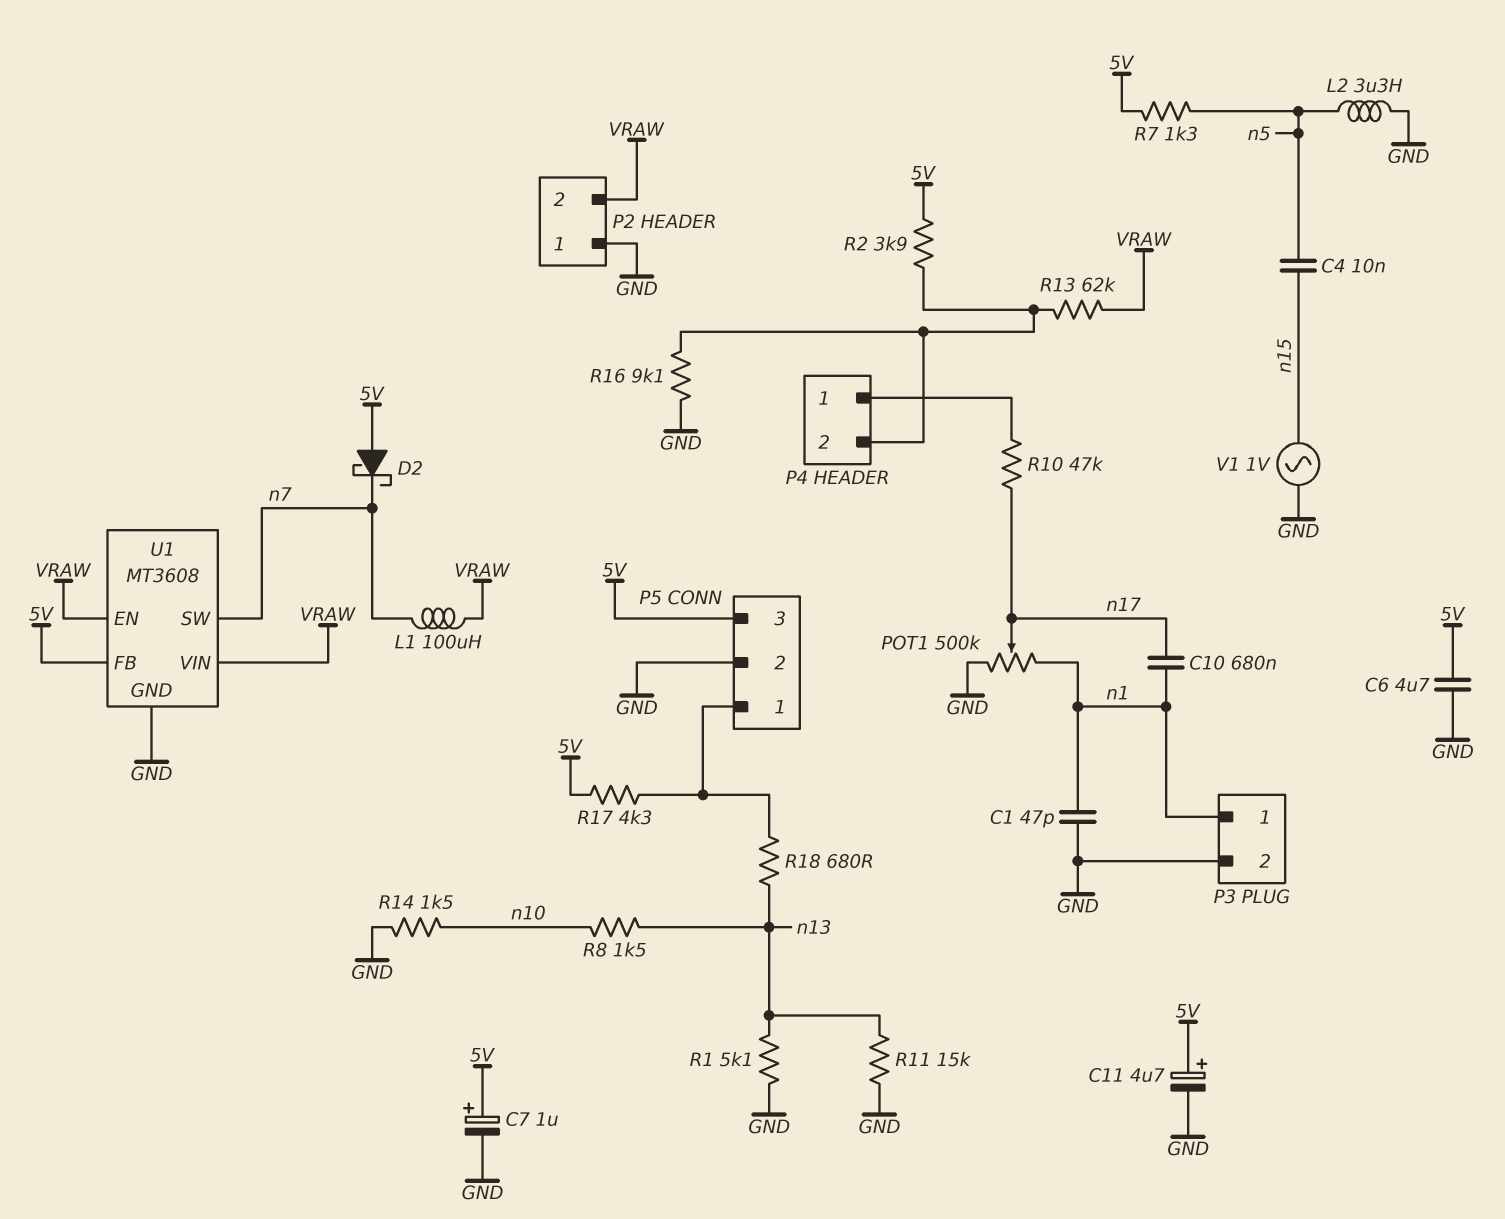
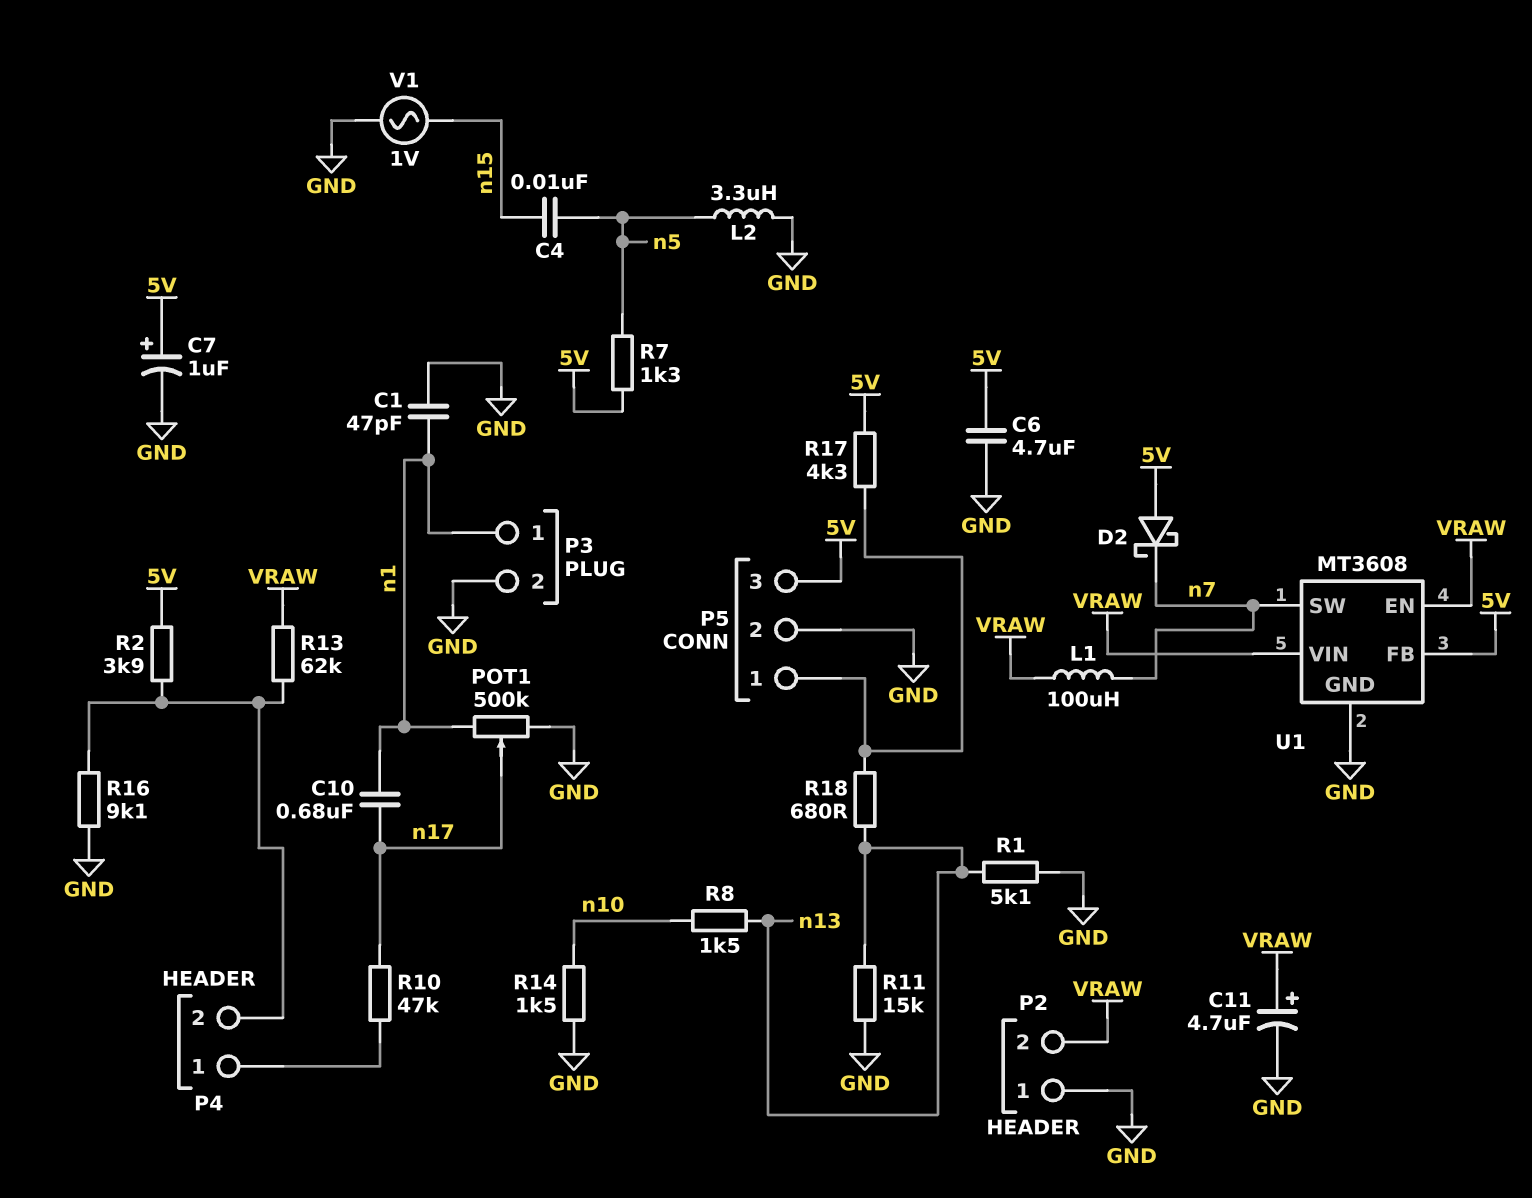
C11: 4.7uF (plus 5V, minus GND) -> 4.7uF (plus VRAW, minus GND)

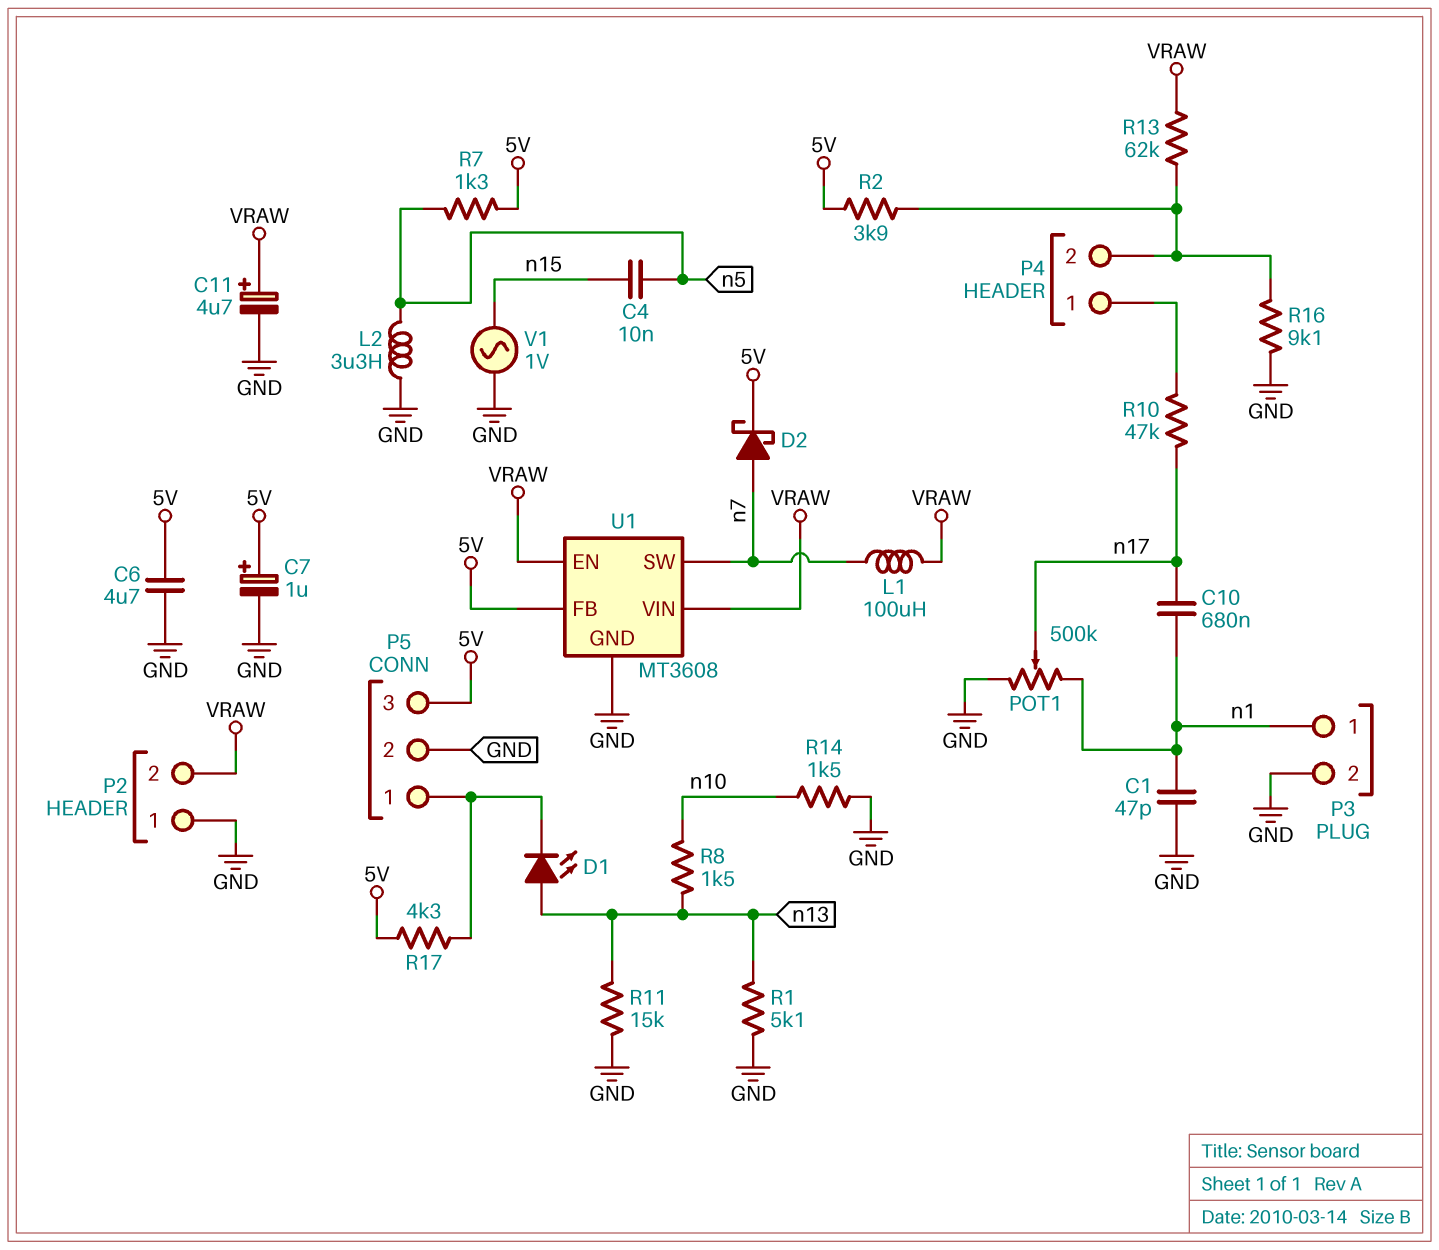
D1: none -> LED (A n13, K P5/1)
D2: schottky (A 5V, K n7) -> schottky (A n7, K 5V)
R18: 680 (P5/1, n13) -> none

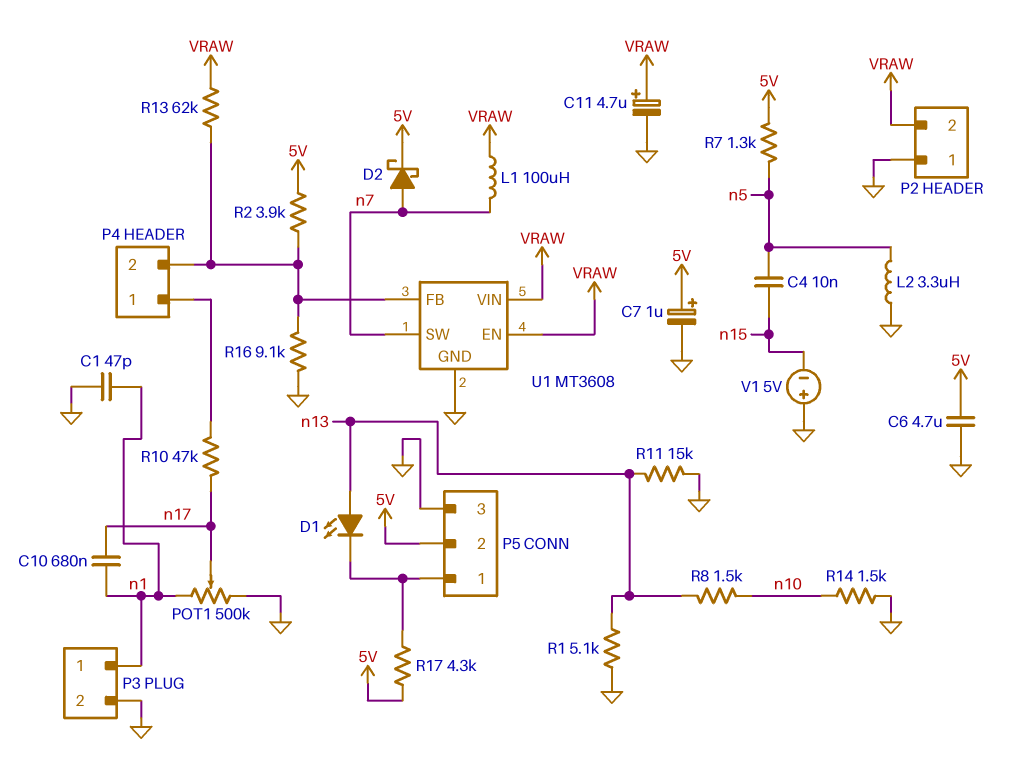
P5 pin 2: GND -> 5V
P5 pin 3: 5V -> GND
U1 pin FB: 5V -> P4/2
V1: AC 1V (GND, n15) -> 5V (plus GND, minus n15)

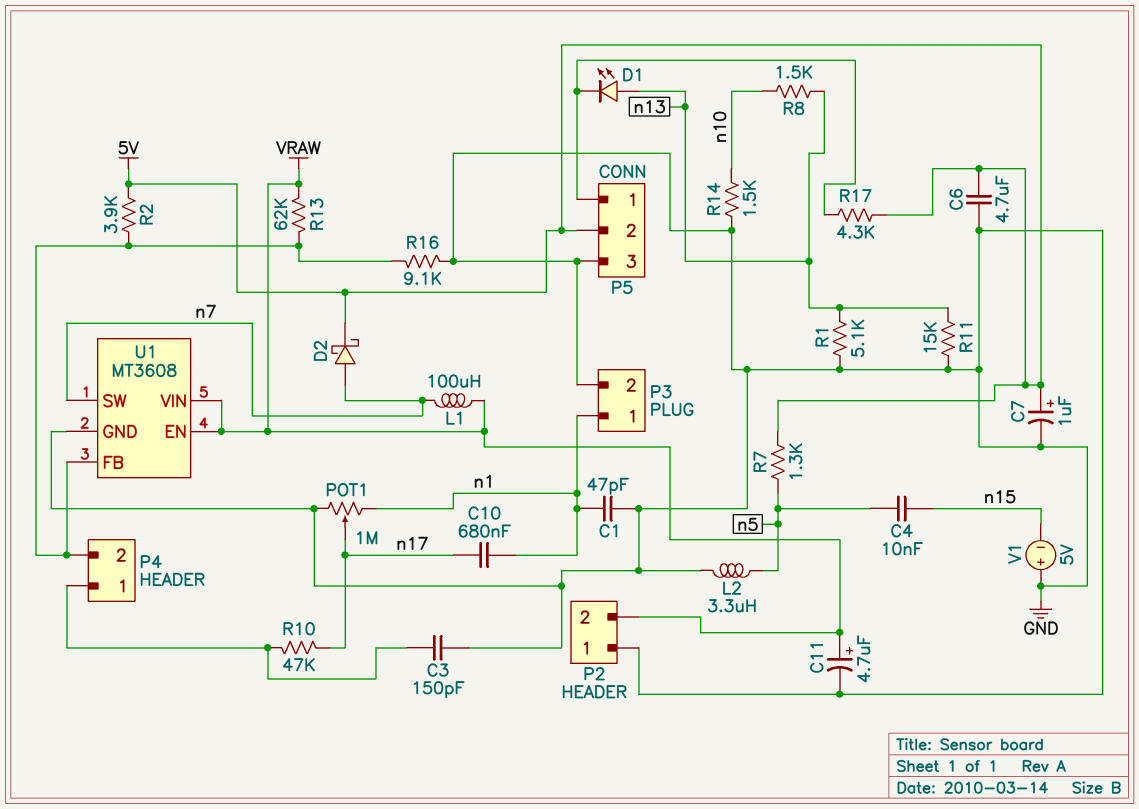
C3: none -> 150pF (GND, P4/1)
POT1: 500k (GND, n1, wiper n17) -> 1M (GND, n1, wiper n17)

